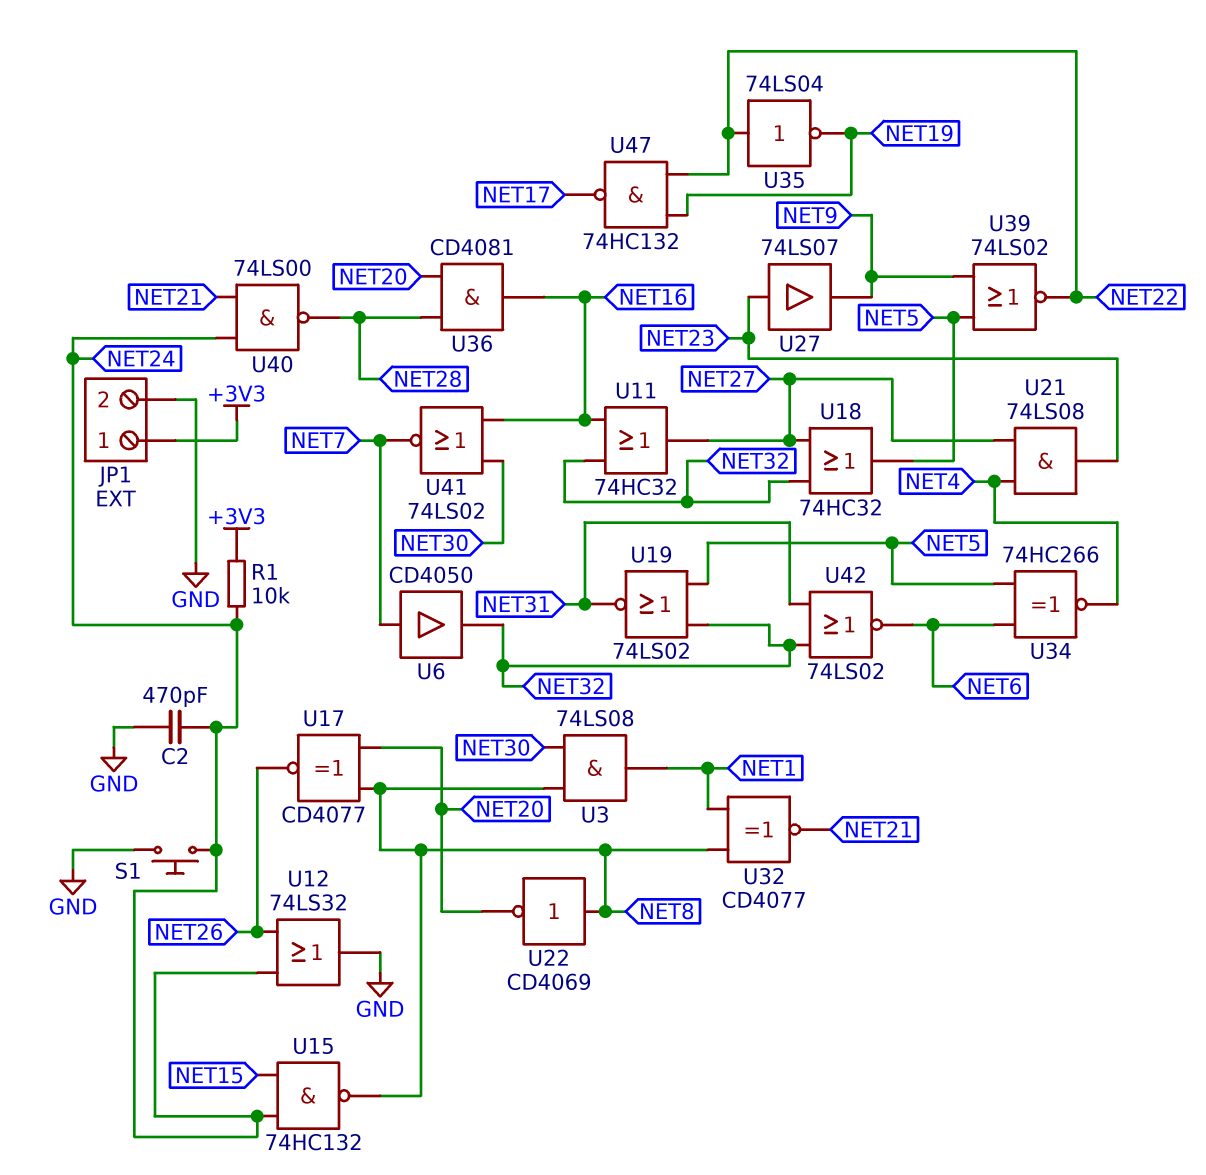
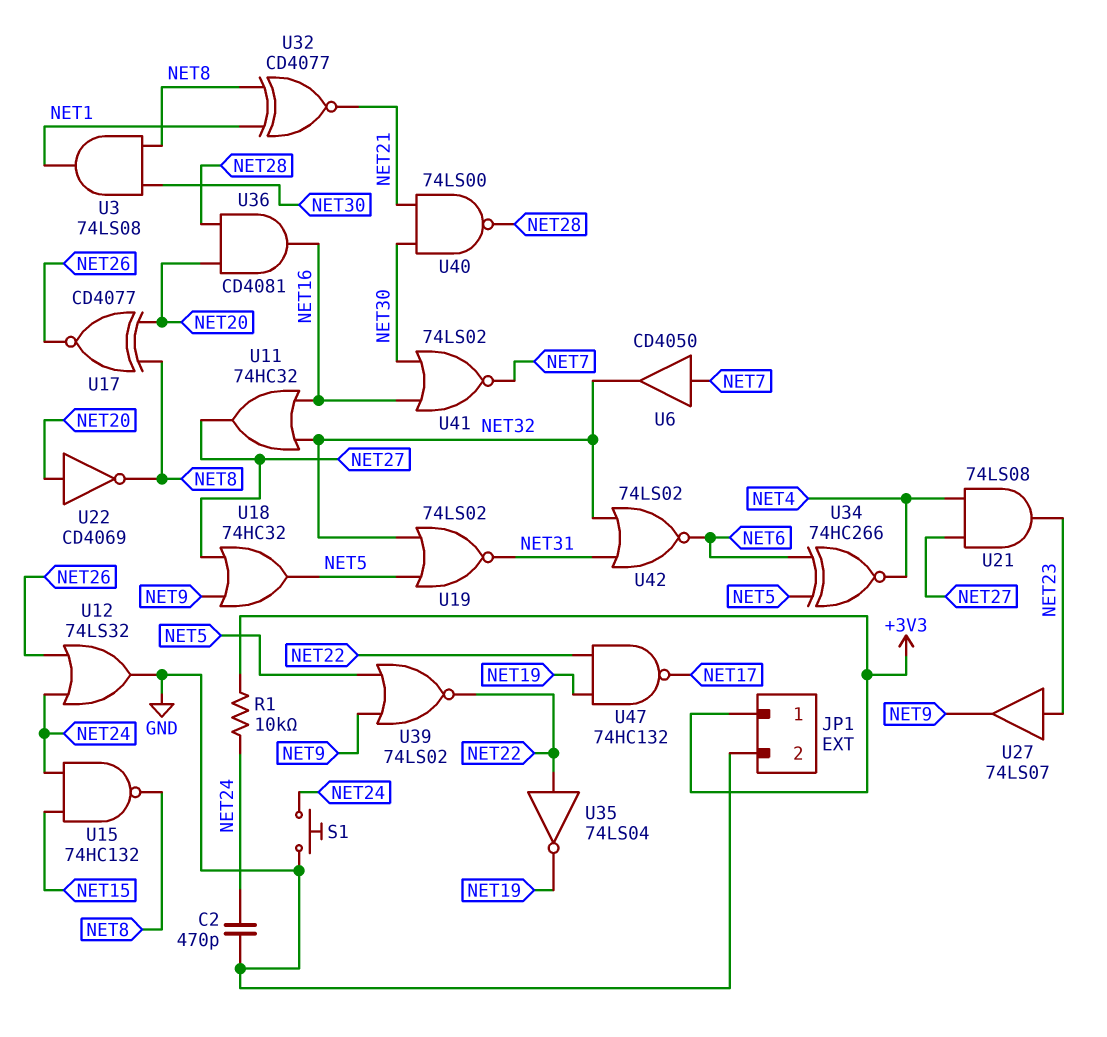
U18: OR 74HC32 (in NET27, in NET32, out NET5) -> OR 74HC32 (in NET9, in NET27, out NET5)
U22: NOT CD4069 (in NET8, out NET20) -> NOT CD4069 (in NET20, out NET8)
U40: NAND 74LS00 (in NET21, in NET24, out NET28) -> NAND 74LS00 (in NET21, in NET30, out NET28)

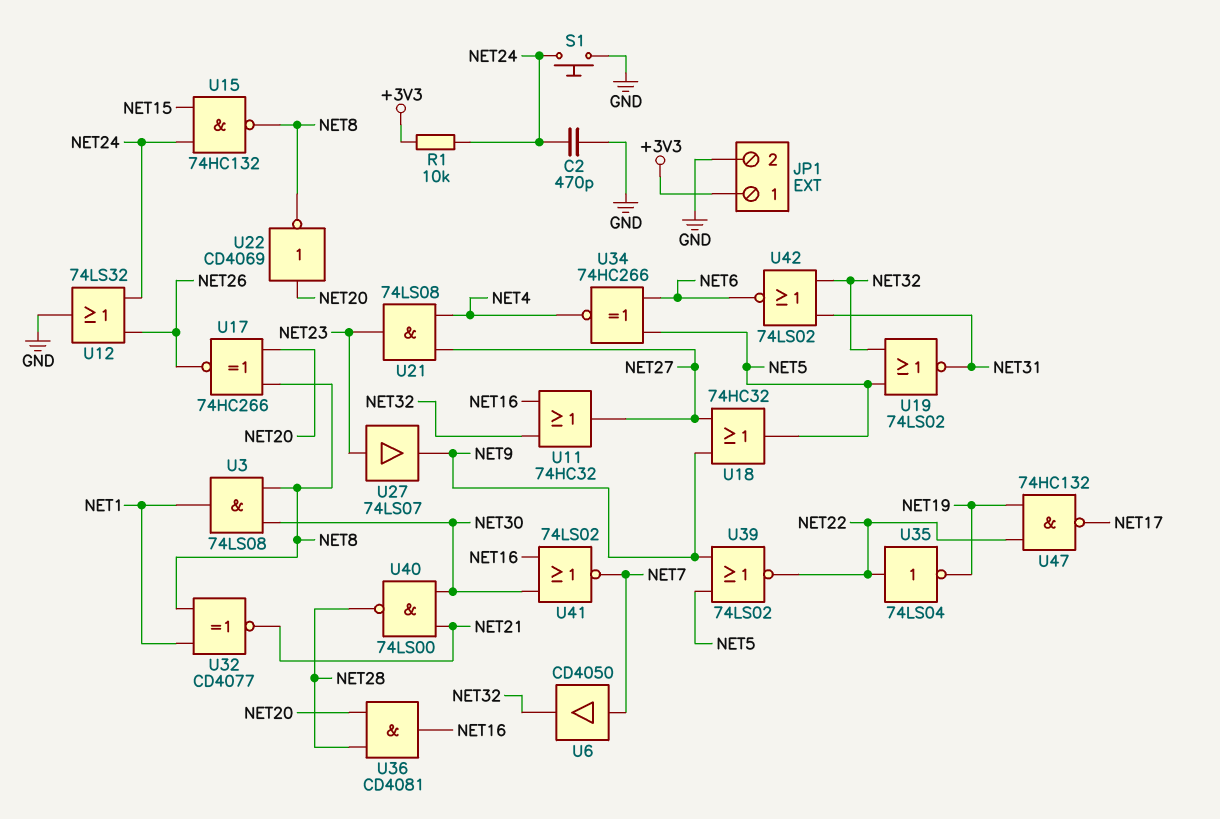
U17: XNOR CD4077 (in NET8, in NET20, out NET26) -> XNOR 74HC266 (in NET8, in NET20, out NET26)

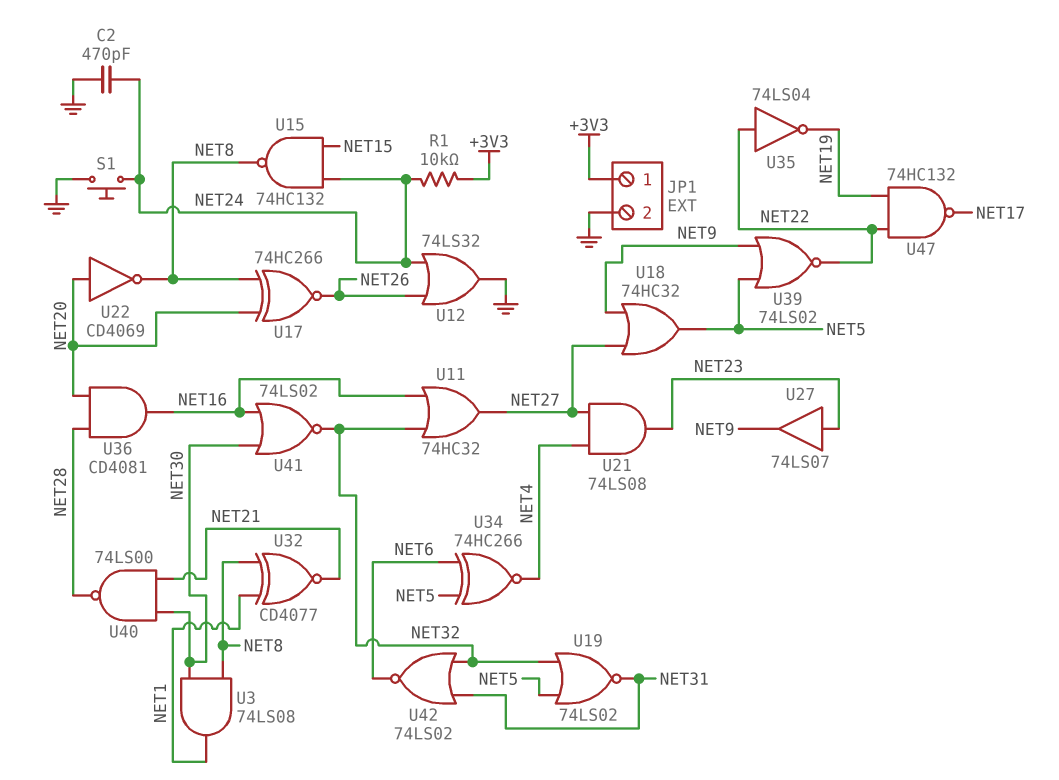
U6: buffer CD4050 (in NET7, out NET32) -> none
U41: NOR 74LS02 (in NET16, in NET30, out NET7) -> NOR 74LS02 (in NET16, in NET30, out NET32)

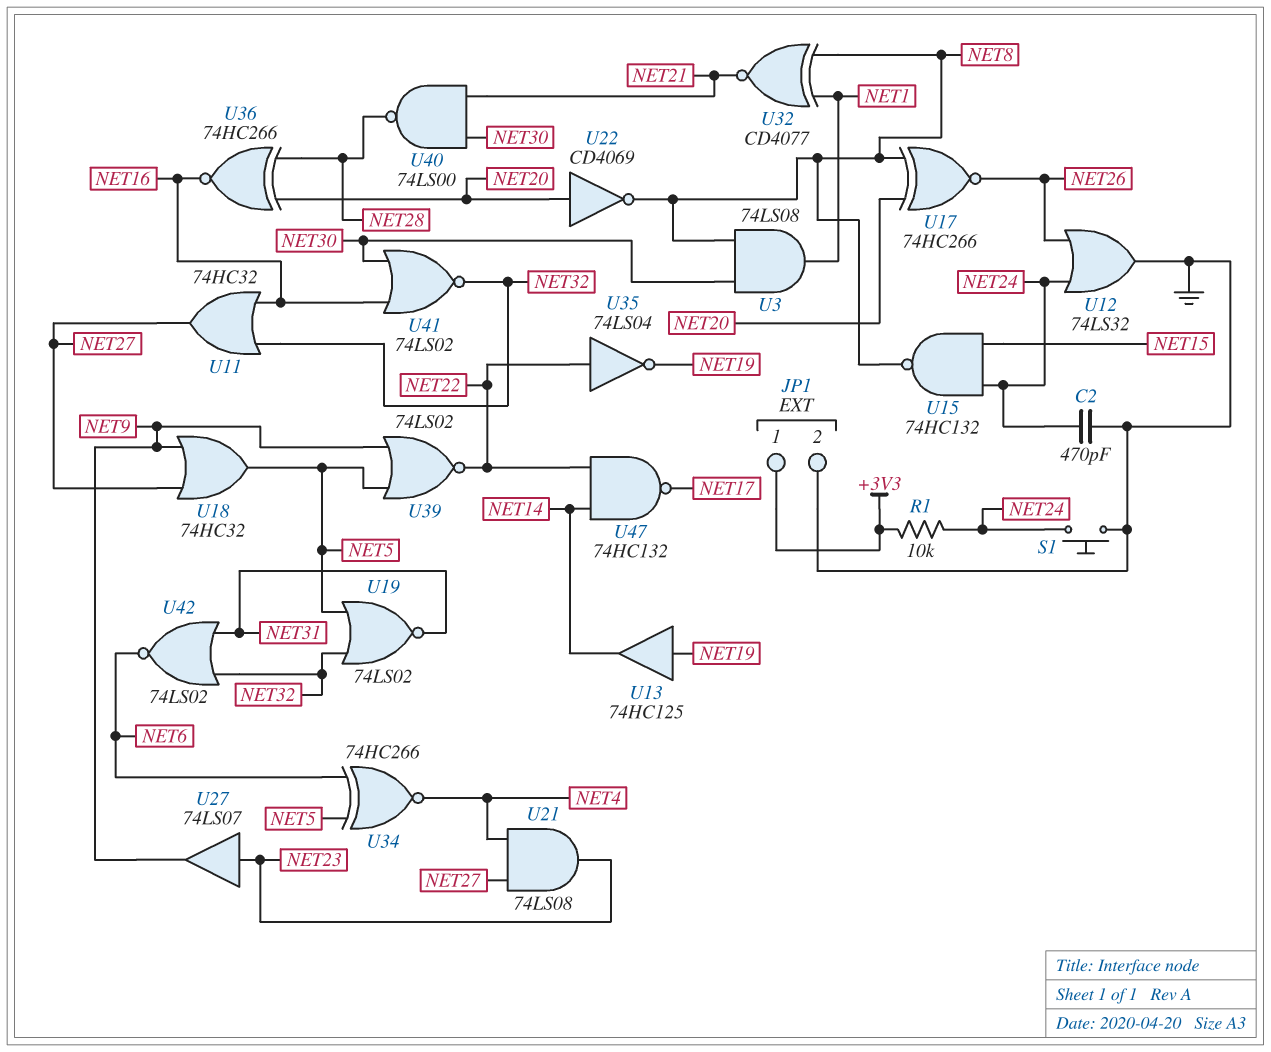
U13: none -> buffer 74HC125 (in NET19, out NET14)
U36: AND CD4081 (in NET20, in NET28, out NET16) -> XNOR 74HC266 (in NET20, in NET28, out NET16)
U47: NAND 74HC132 (in NET19, in NET22, out NET17) -> NAND 74HC132 (in NET14, in NET22, out NET17)

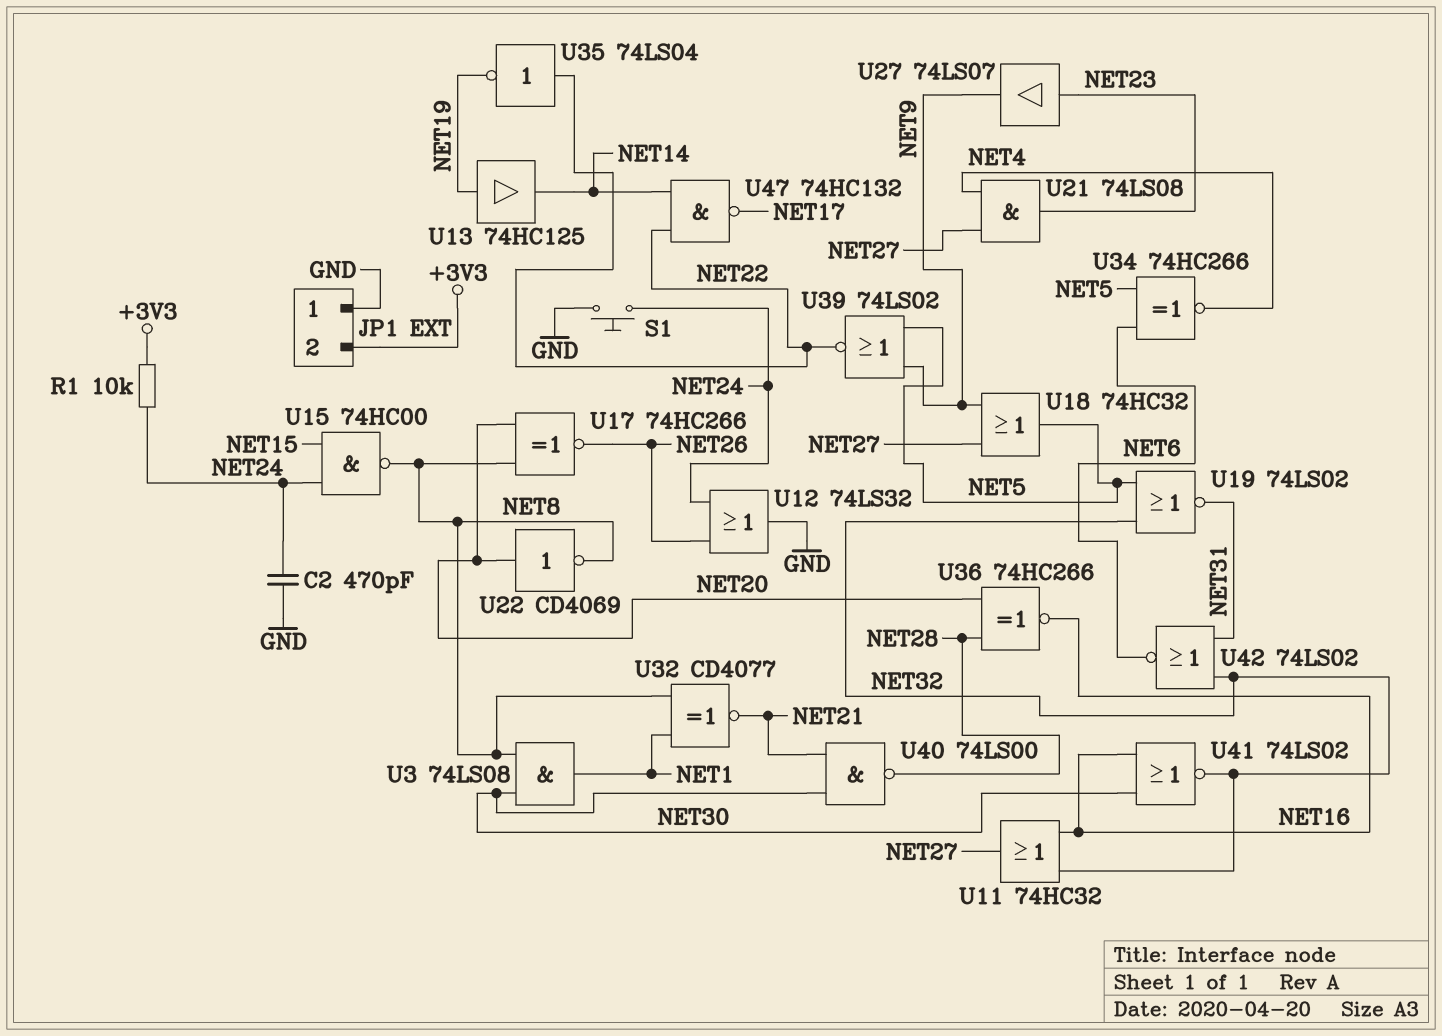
JP1 pin 1: +3V3 -> GND
JP1 pin 2: GND -> +3V3
U15: NAND 74HC132 (in NET15, in NET24, out NET8) -> NAND 74HC00 (in NET15, in NET24, out NET8)

